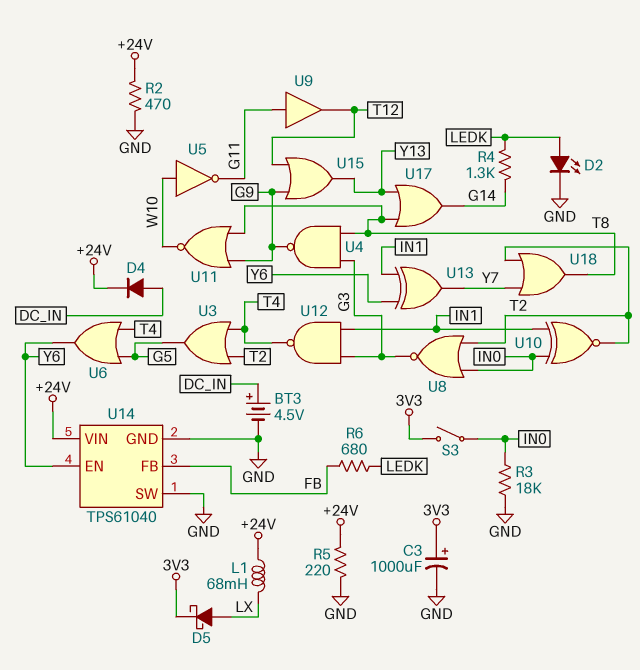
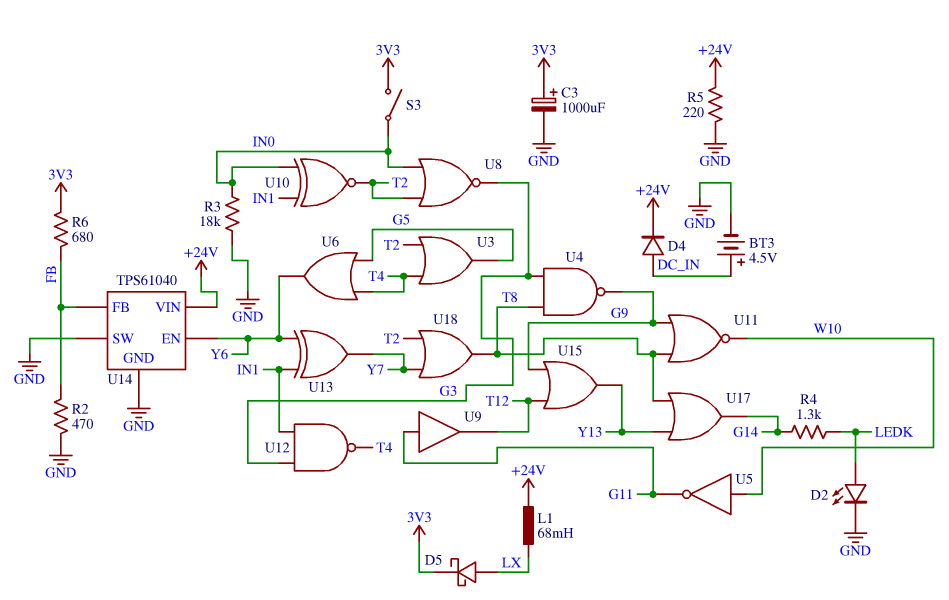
R2: 470 (+24V, GND) -> 470 (FB, GND)
R6: 680 (FB, LEDK) -> 680 (3V3, FB)

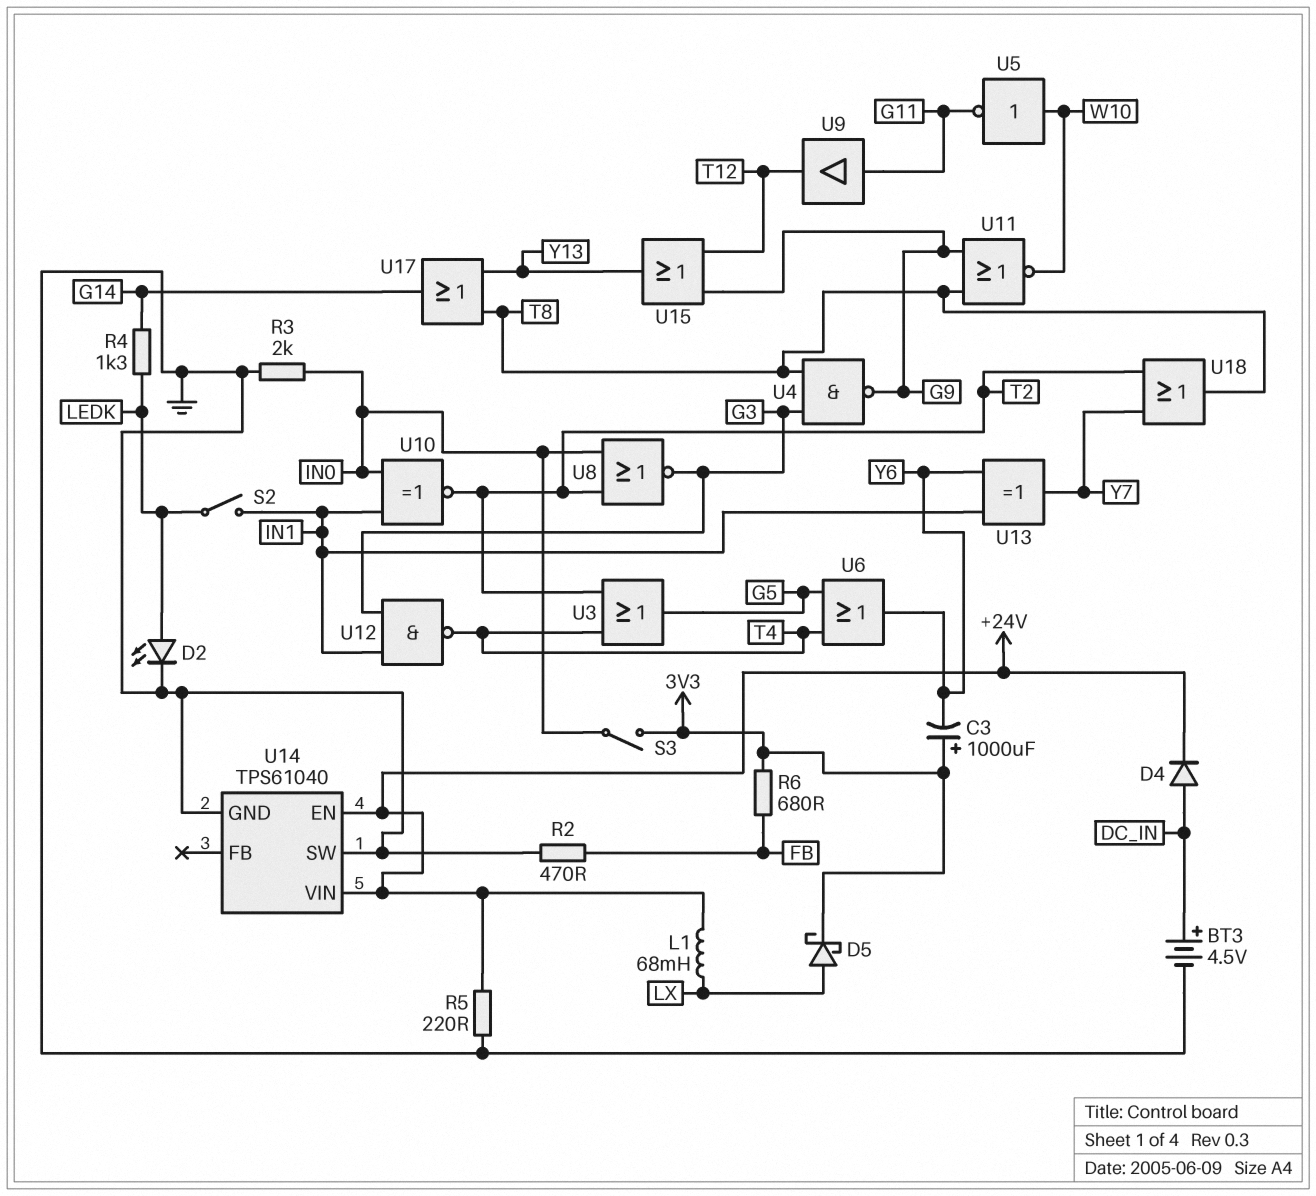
C3: 1000uF (plus 3V3, minus GND) -> 1000uF (plus 3V3, minus Y6)
R3: 18k (GND, IN0) -> 2k (GND, IN0)
S2: none -> switch (IN1, LEDK)
U14 pin EN: Y6 -> +24V
U14 pin FB: FB -> none

